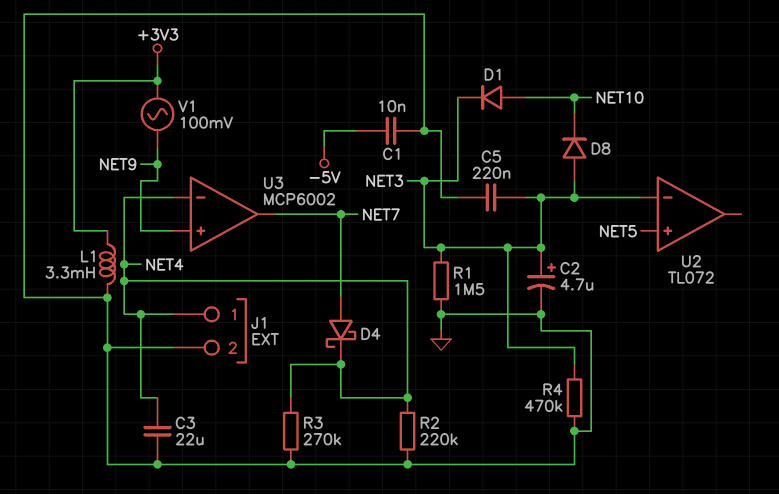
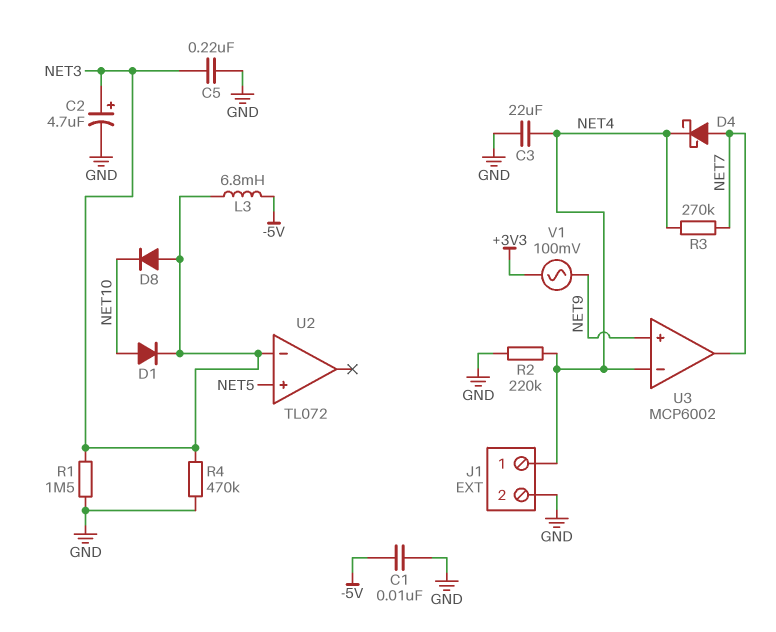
L1: 3.3mH (+3V3, GND) -> none
L3: none -> 6.8mH (-5V, NET3)
R3: 270k (GND, NET4) -> 270k (NET4, NET7)

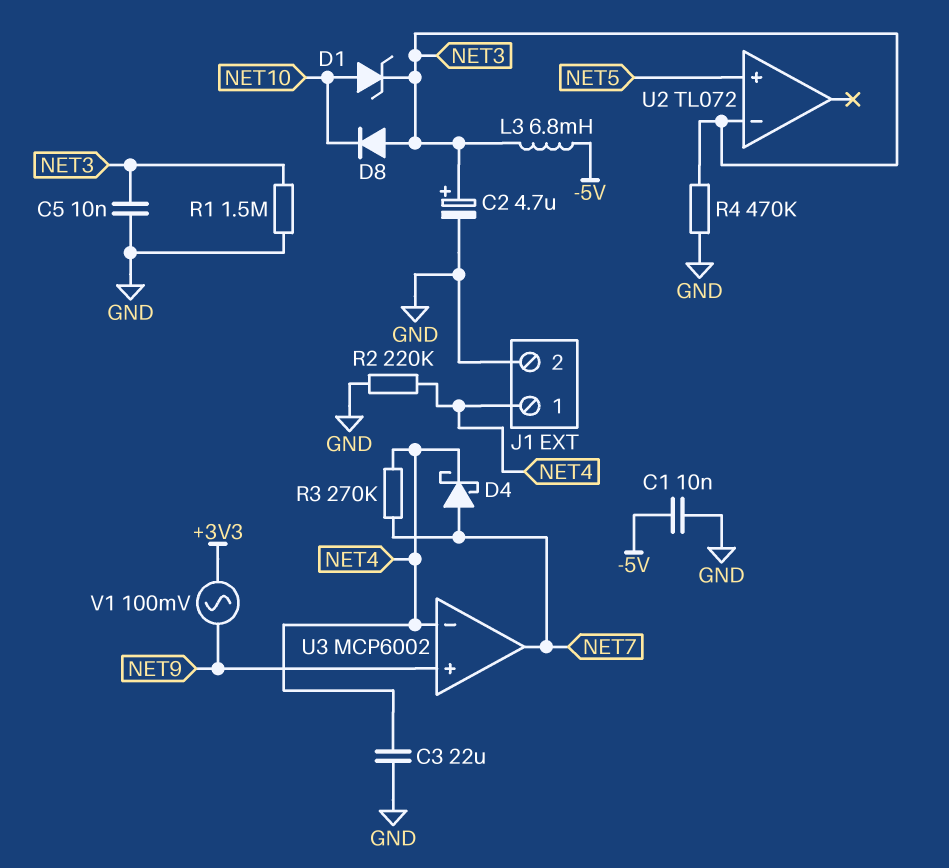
C5: 220nF (GND, NET3) -> 10nF (GND, NET3)
D1: diode (A NET10, K NET3) -> zener (A NET10, K NET3)

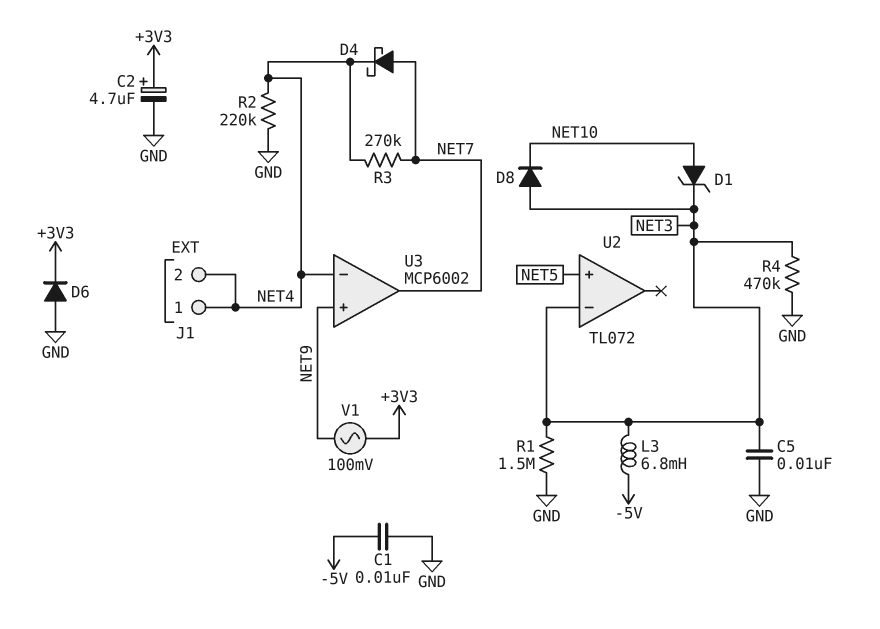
C2: 4.7uF (plus NET3, minus GND) -> 4.7uF (plus +3V3, minus GND)
C3: 22uF (GND, NET4) -> none
D6: none -> diode (A GND, K +3V3)
J1 pin 2: GND -> NET4

